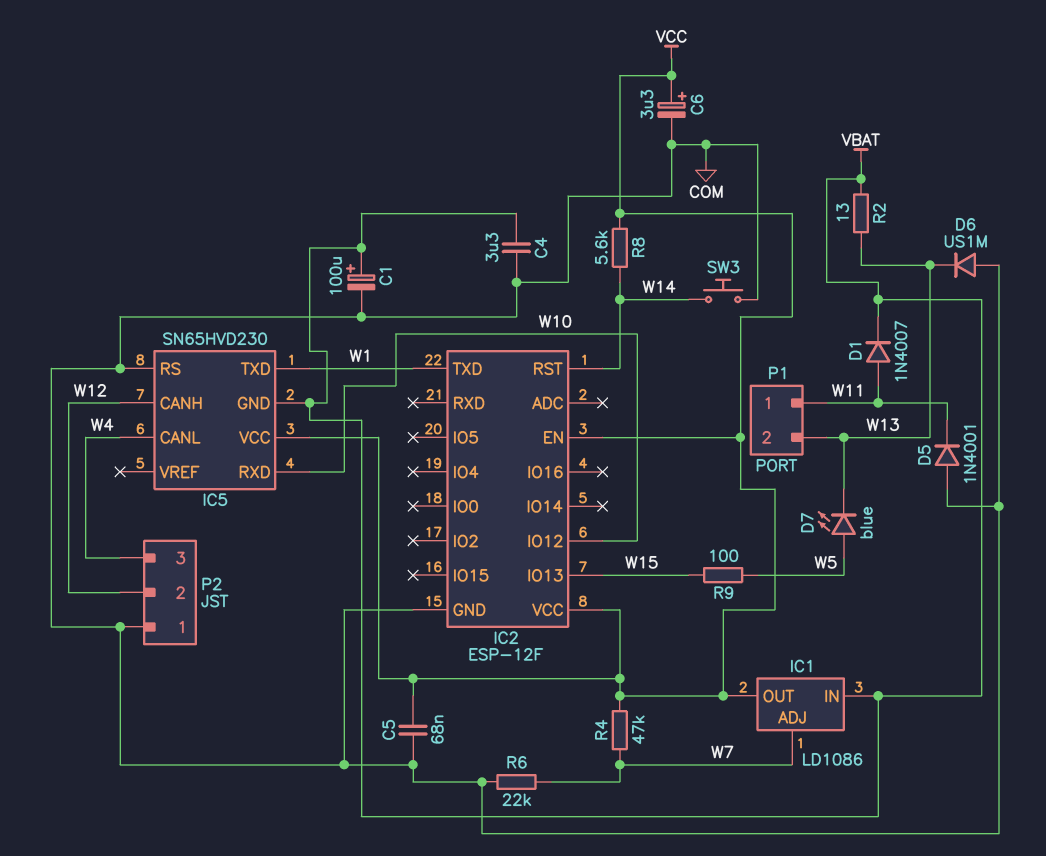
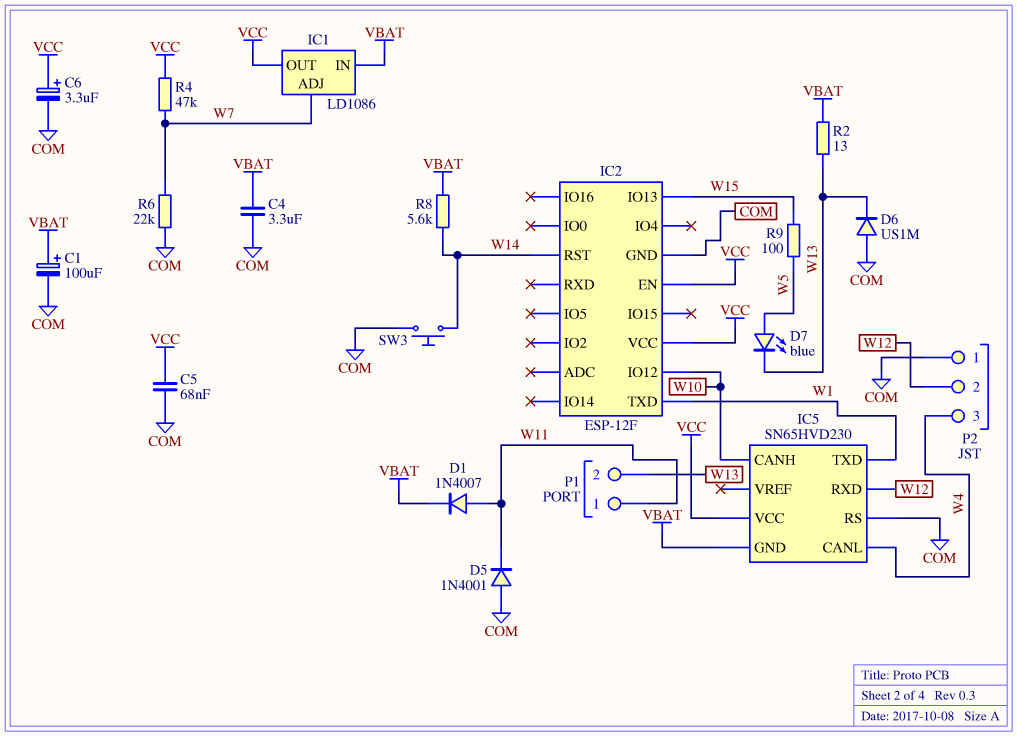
IC5 pin CANH: W12 -> W10
IC5 pin RXD: W10 -> W12
R8: 5.6k (VCC, W14) -> 5.6k (VBAT, W14)

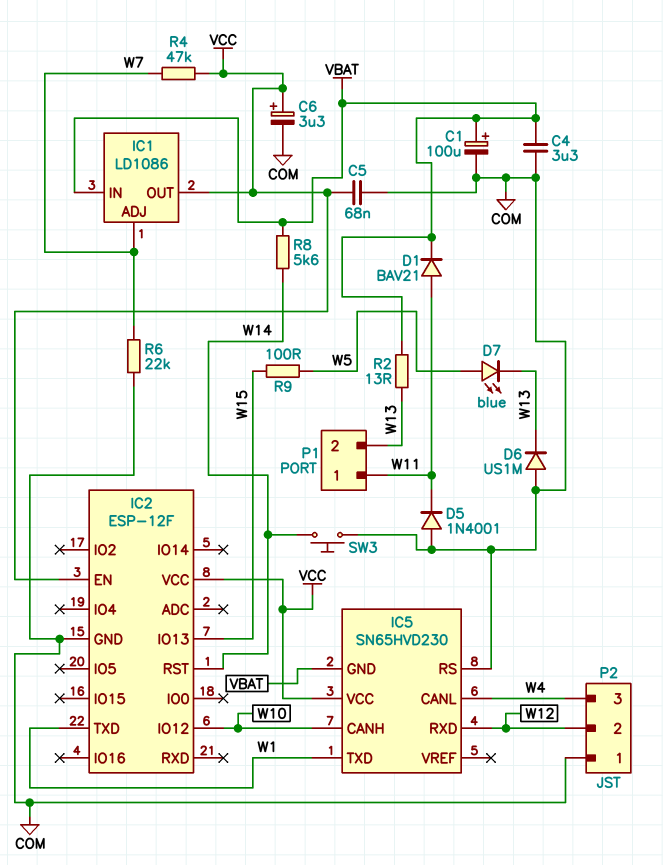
D1: diode 1N4007 (A W11, K VBAT) -> diode BAV21 (A W11, K VBAT)

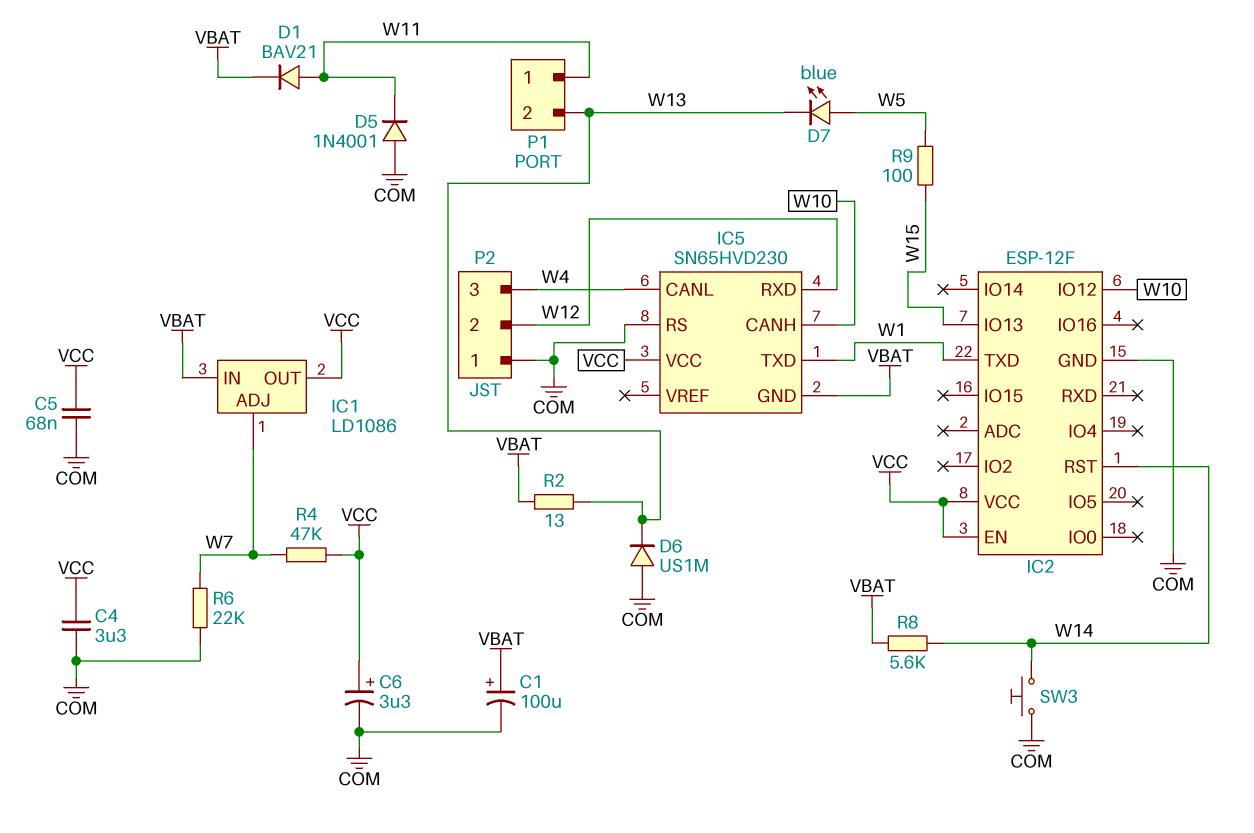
C4: 3.3uF (COM, VBAT) -> 3.3uF (COM, VCC)

